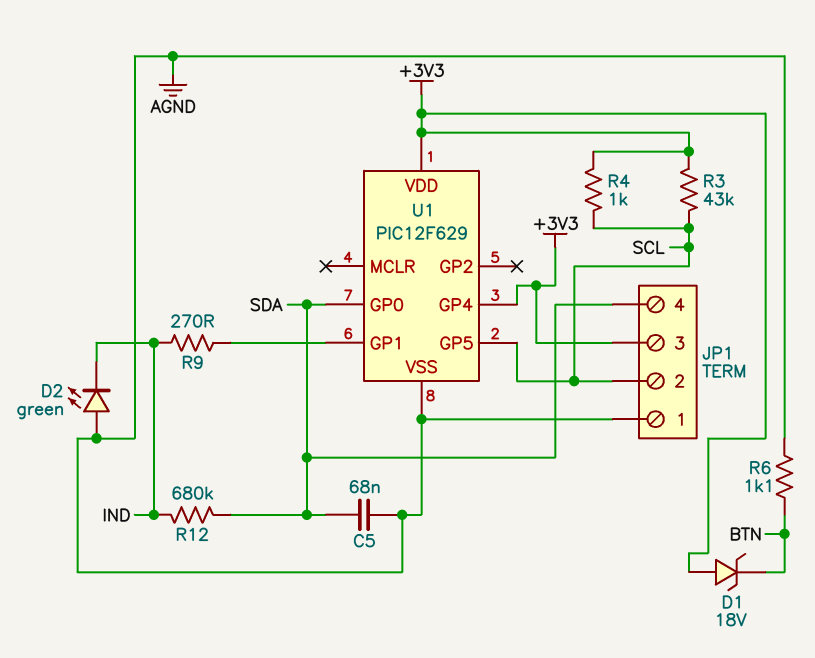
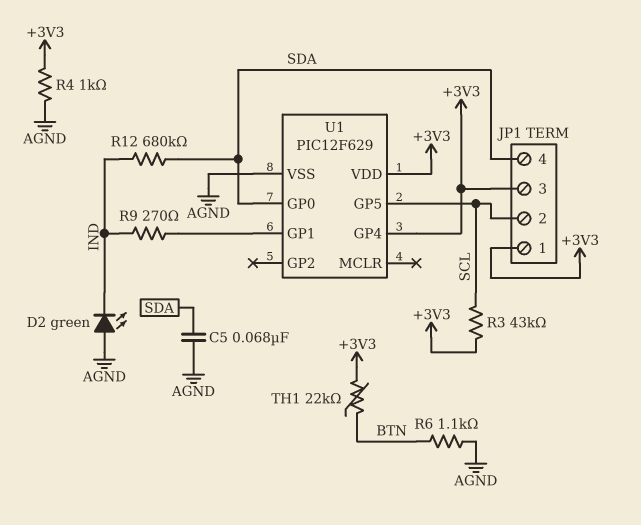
D1: zener 18V (A +3V3, K BTN) -> none
JP1 pin 1: AGND -> +3V3
R4: 1k (+3V3, SCL) -> 1k (+3V3, AGND)
TH1: none -> 22k (+3V3, BTN)

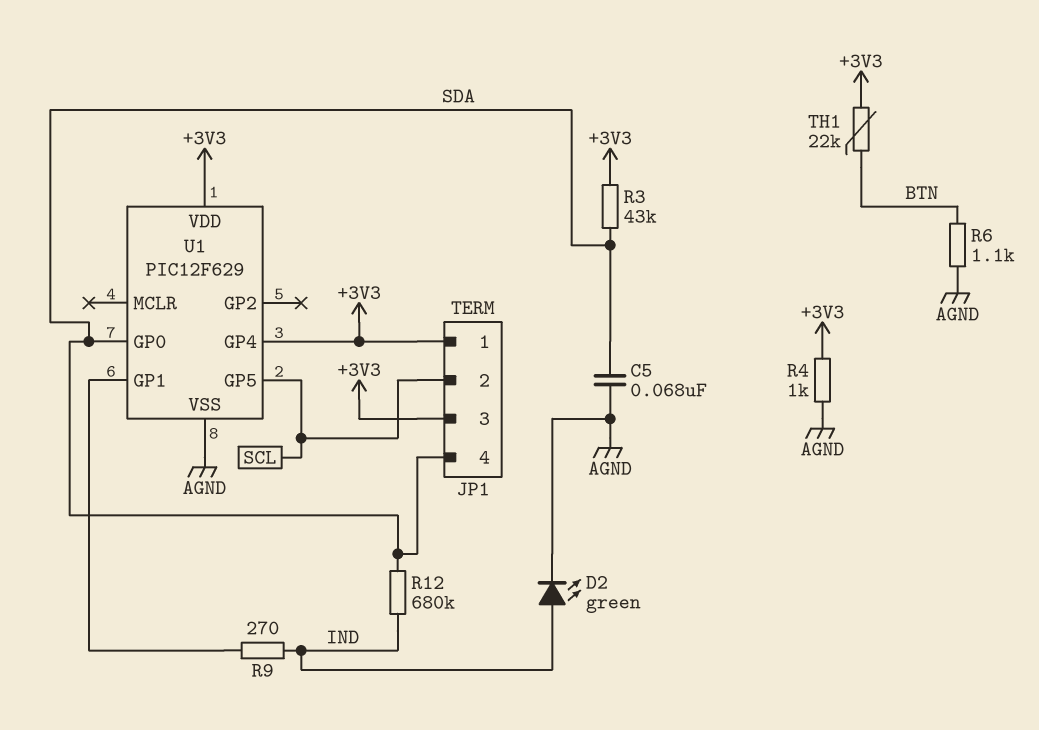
D2: LED green (A AGND, K IND) -> LED green (A IND, K AGND)
R3: 43k (+3V3, SCL) -> 43k (+3V3, SDA)

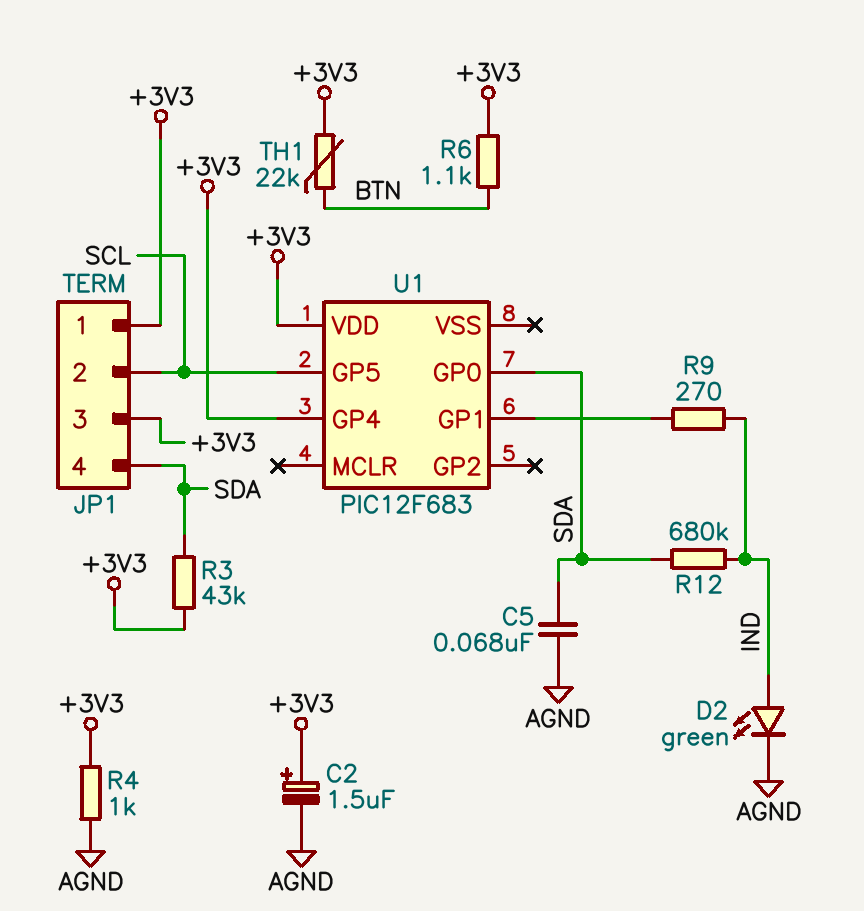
C2: none -> 1.5uF (plus +3V3, minus AGND)
R6: 1.1k (AGND, BTN) -> 1.1k (+3V3, BTN)
U1: PIC12F629 -> PIC12F683
U1 pin VSS: AGND -> none

